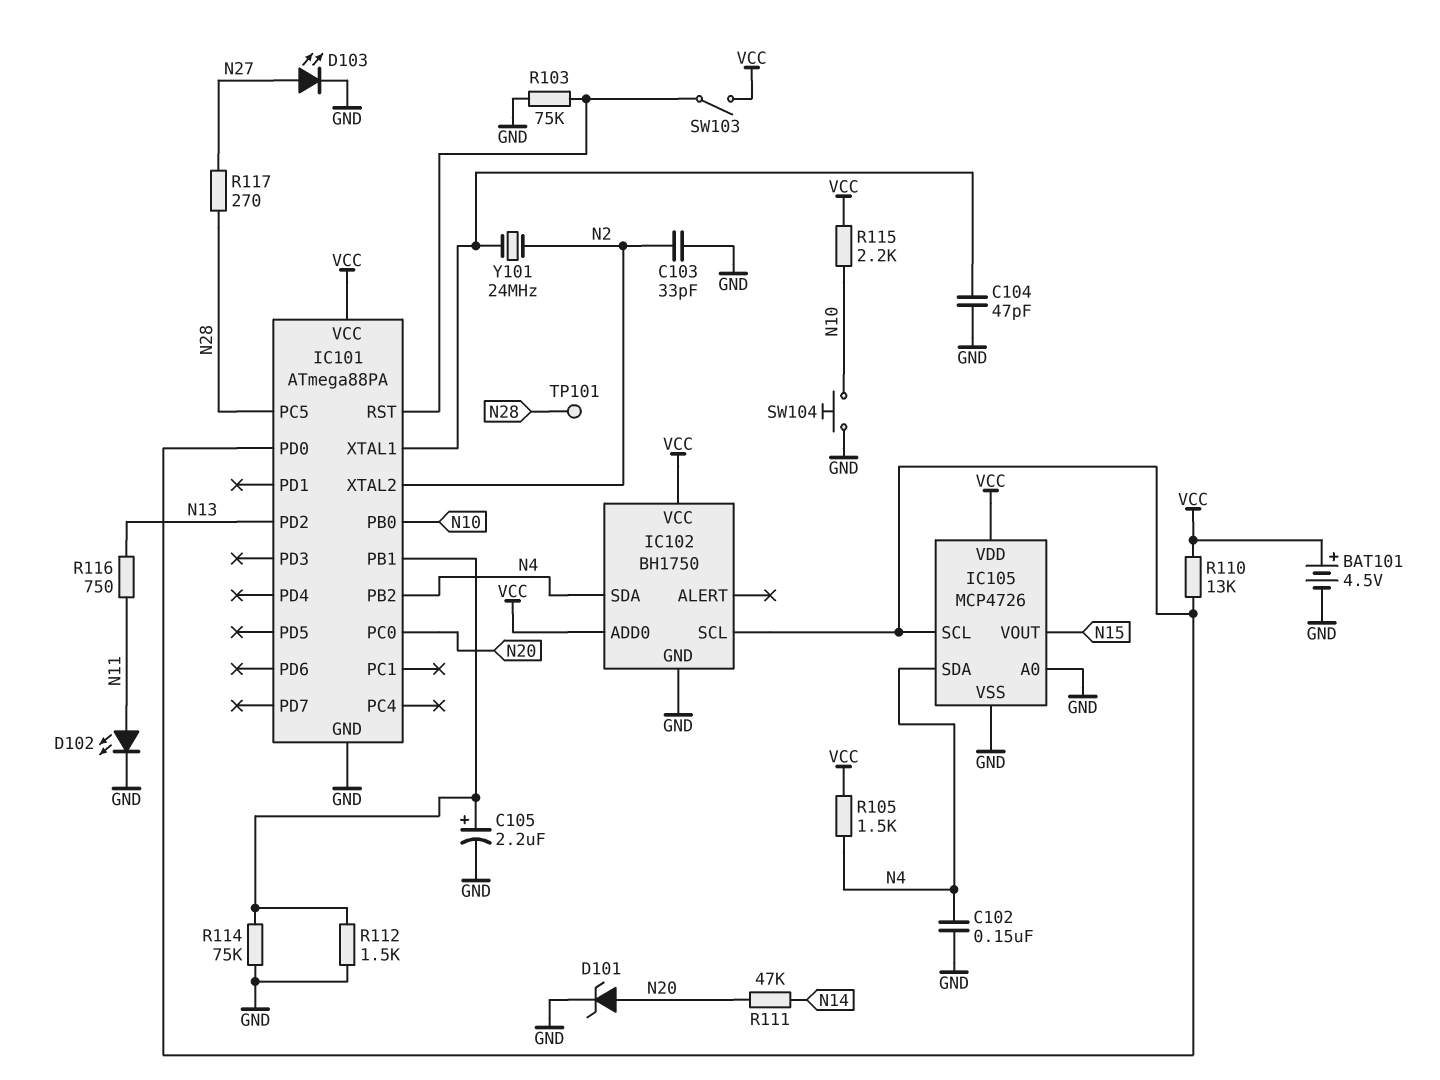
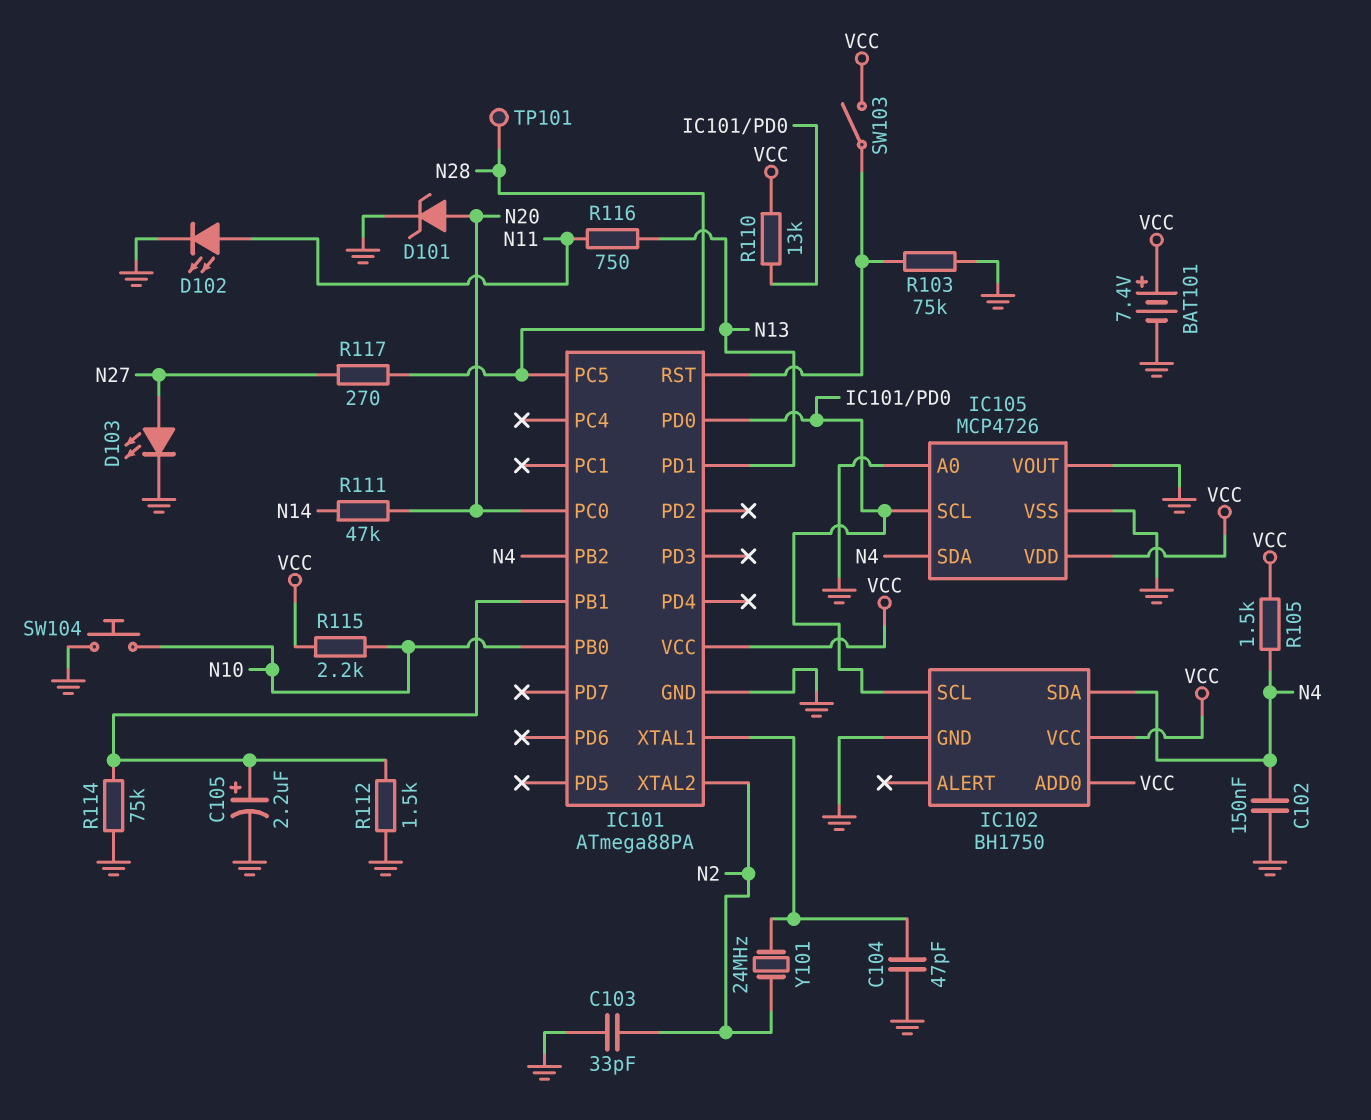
BAT101: 4.5V (plus VCC, minus GND) -> 7.4V (plus VCC, minus GND)
IC101 pin PD1: none -> N13
IC101 pin PD2: N13 -> none
IC105 pin VOUT: N15 -> GND

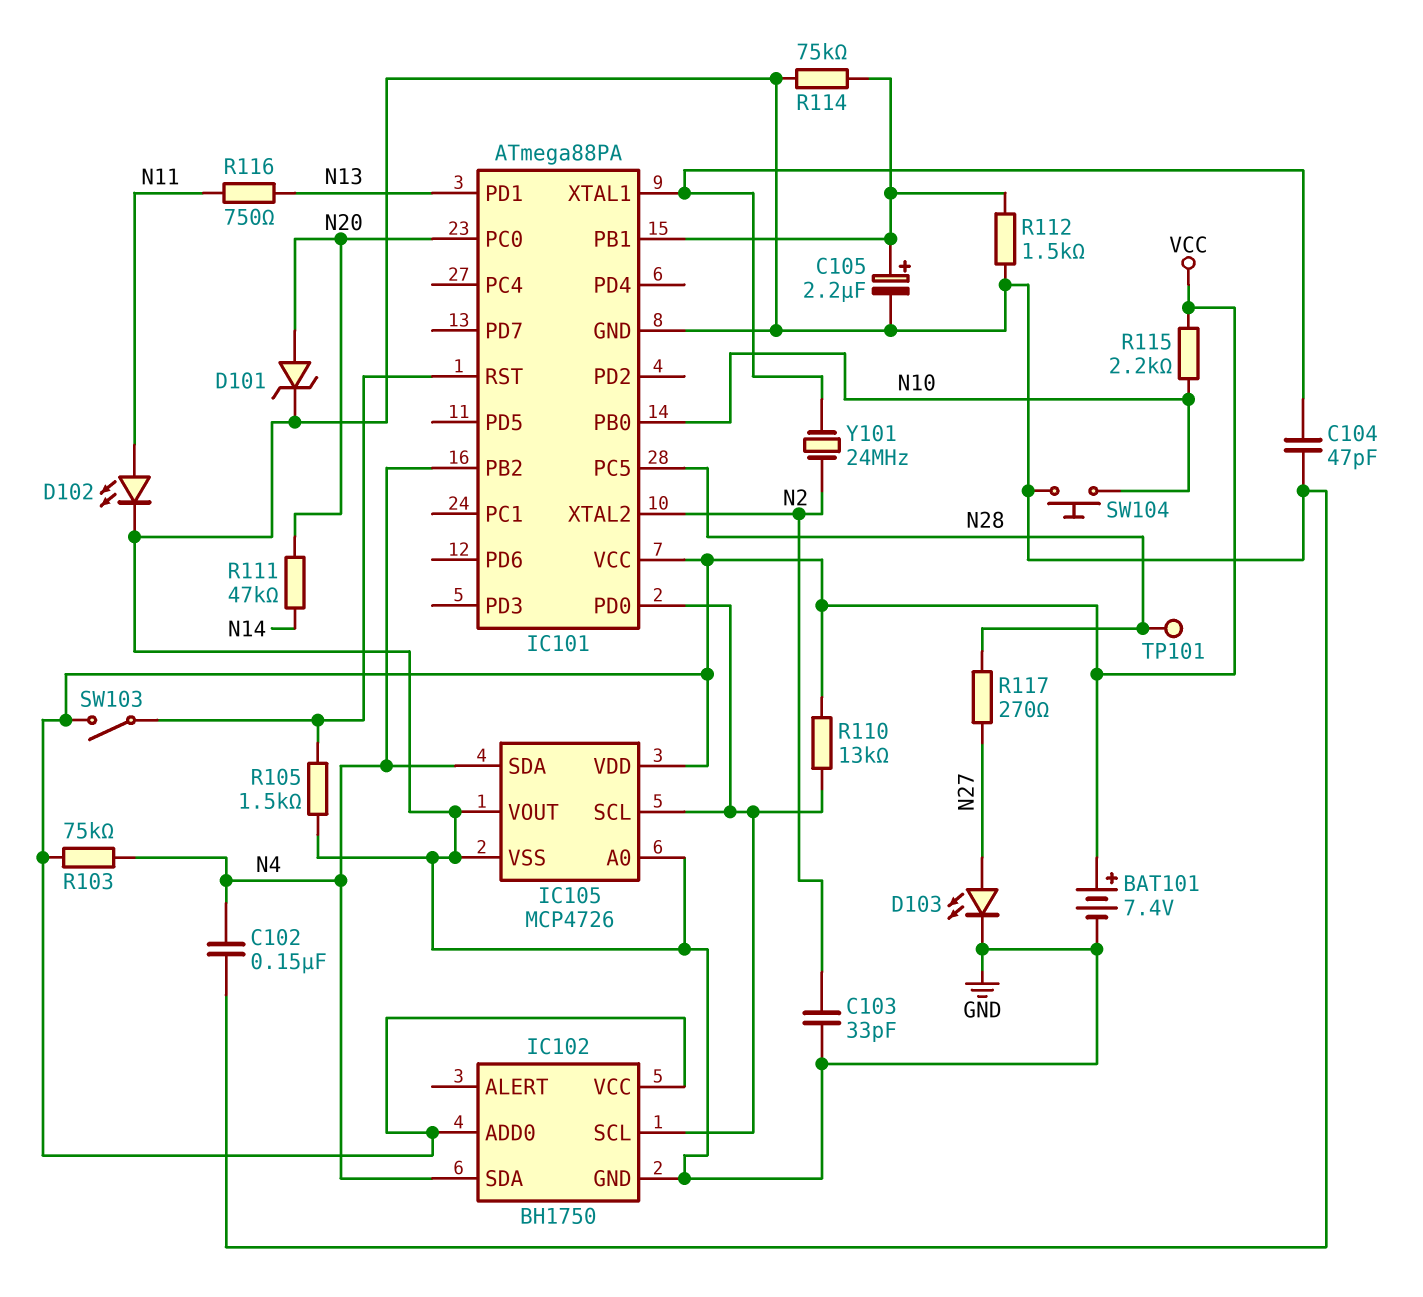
R103: 75k (GND, IC101/RST) -> 75k (N4, VCC)
R105: 1.5k (N4, VCC) -> 1.5k (GND, IC101/RST)

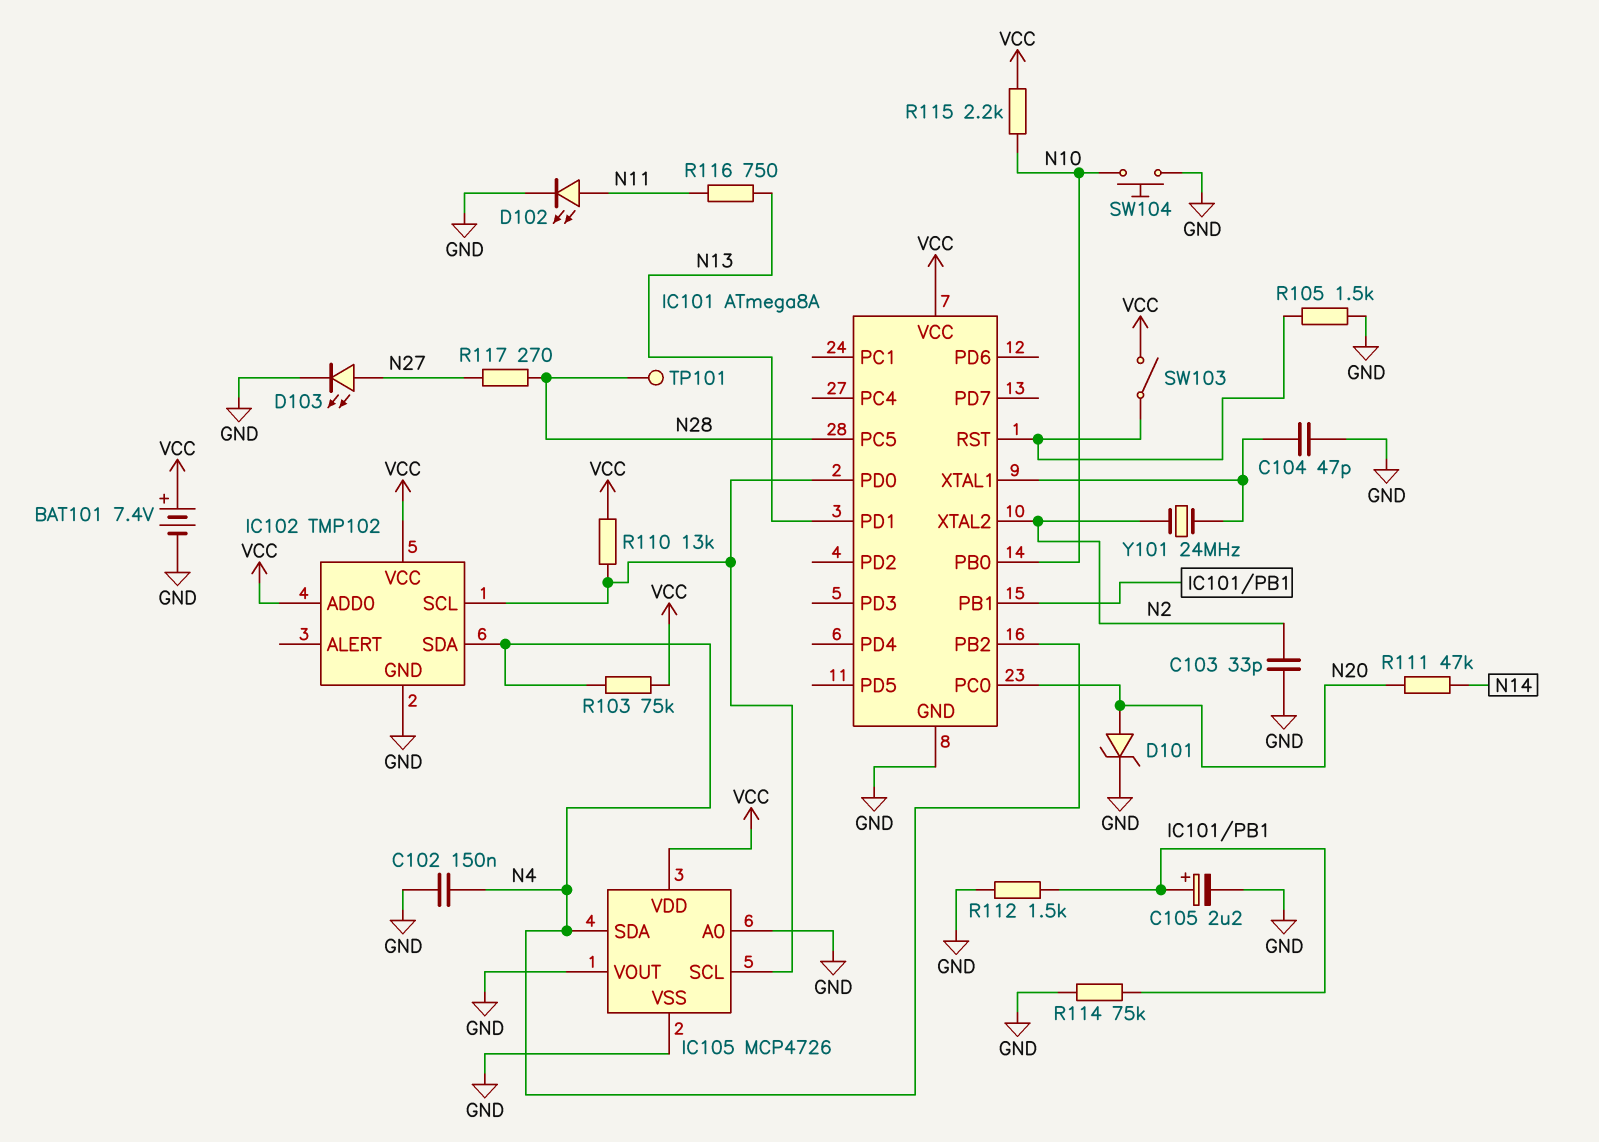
IC101: ATmega88PA -> ATmega8A
IC102: BH1750 -> TMP102

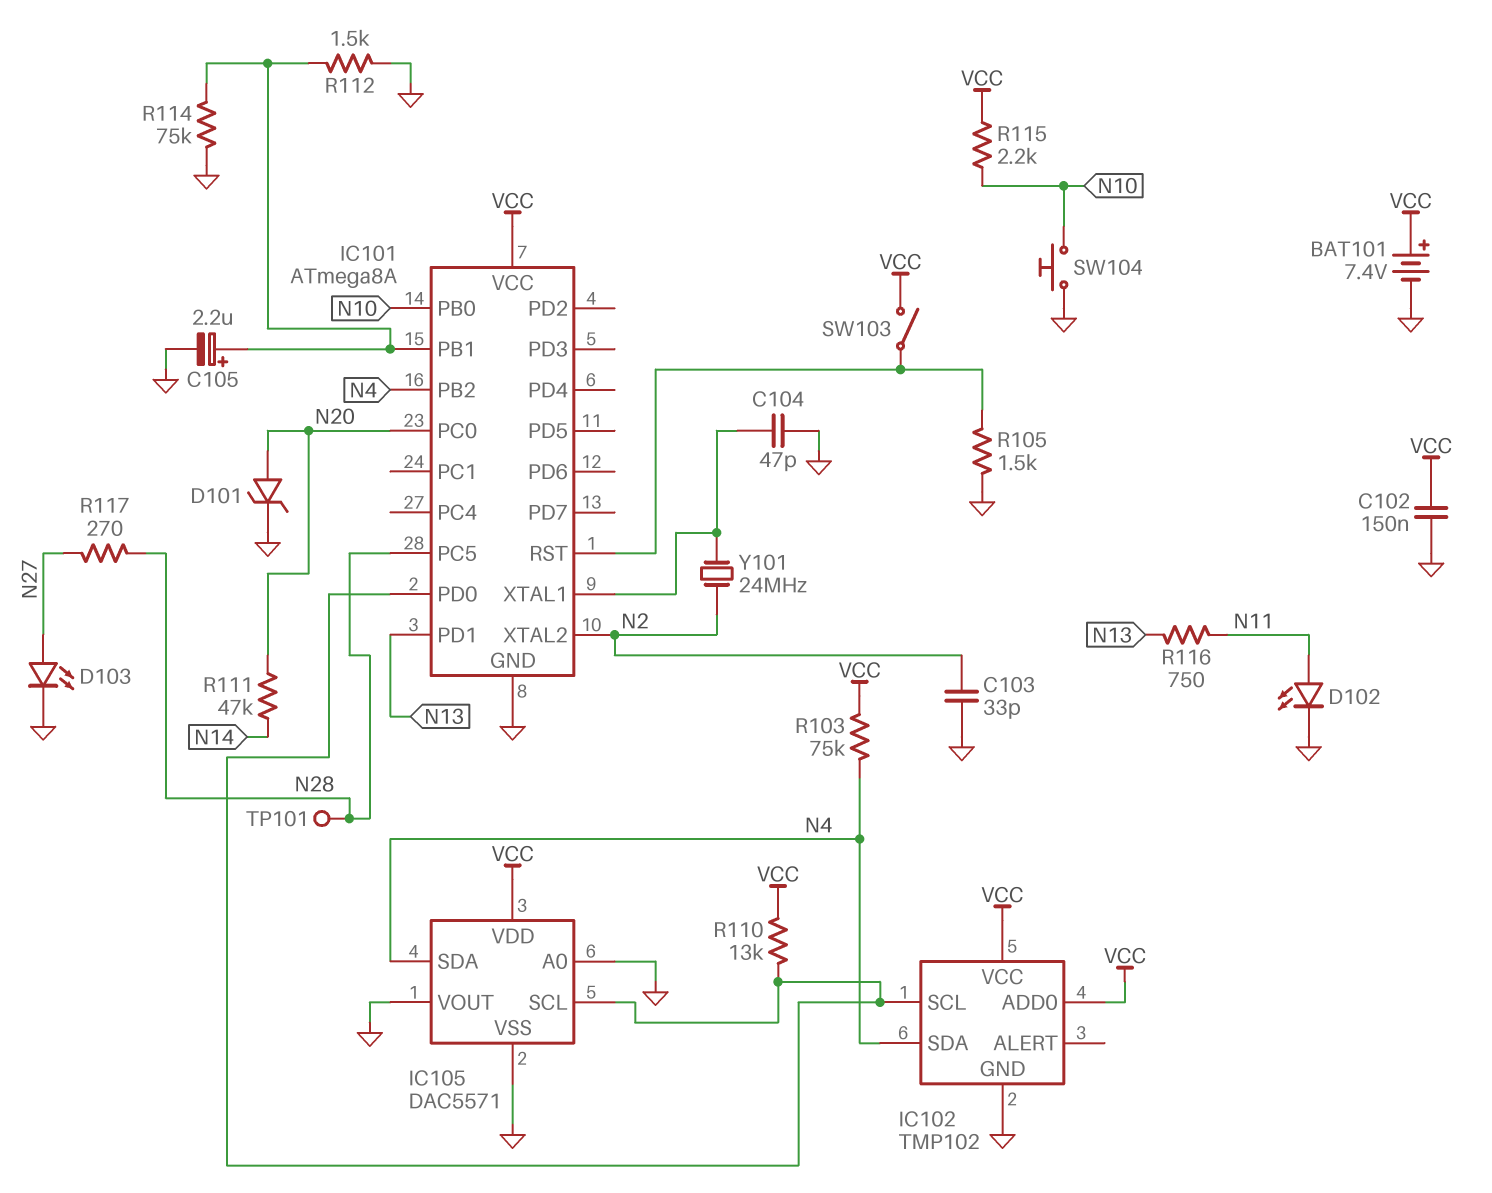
C102: 150nF (GND, N4) -> 150nF (GND, VCC)
IC105: MCP4726 -> DAC5571

